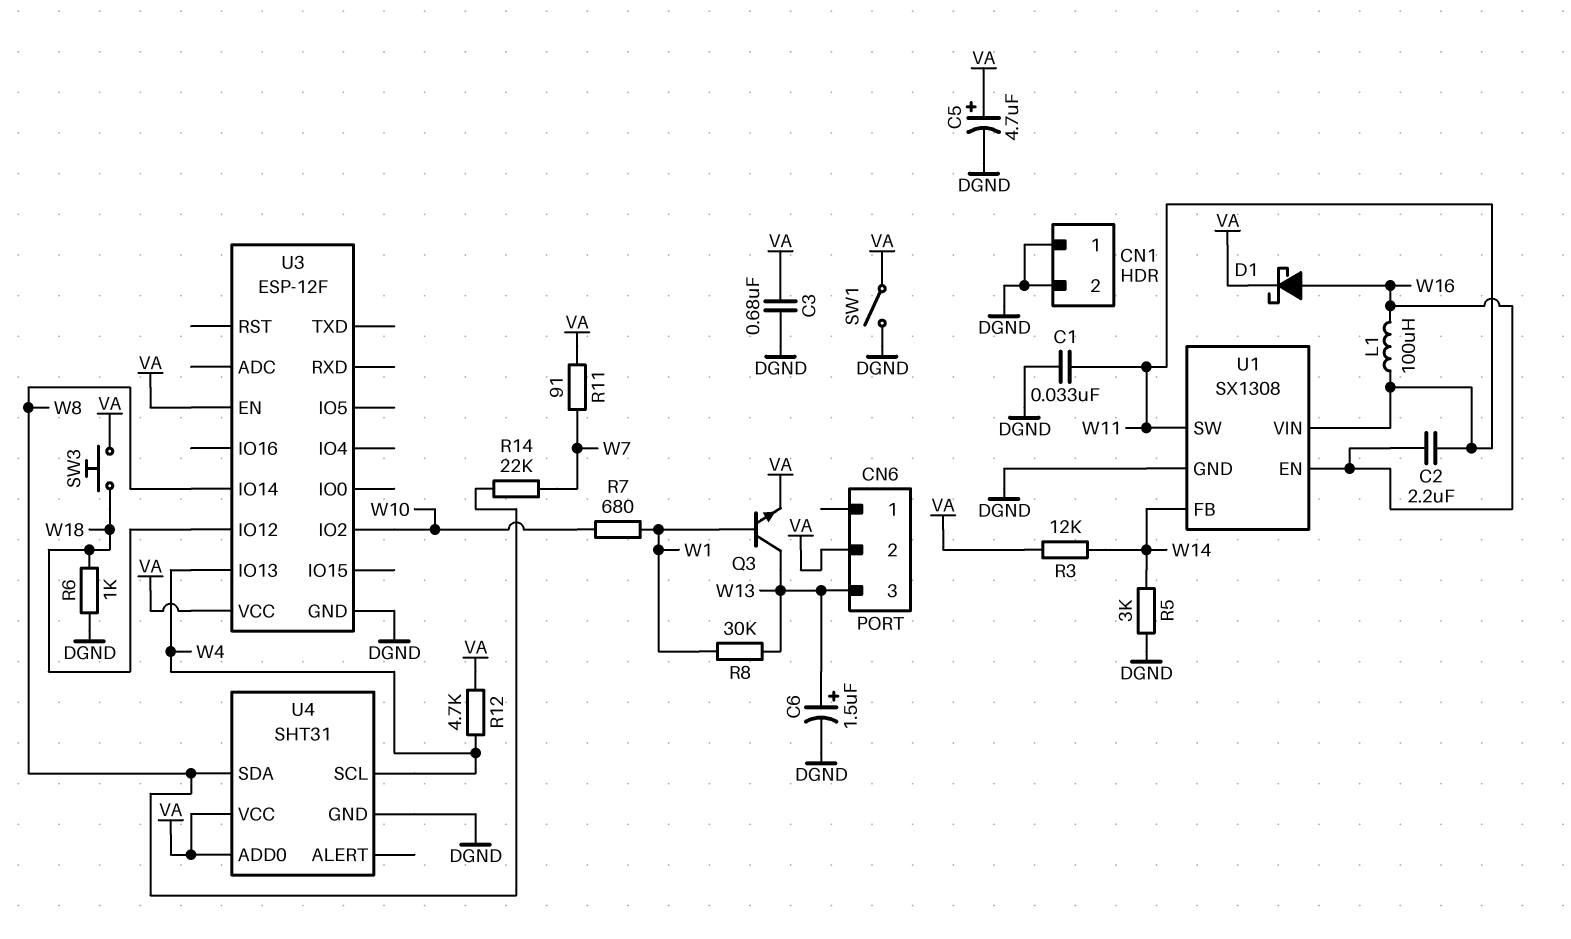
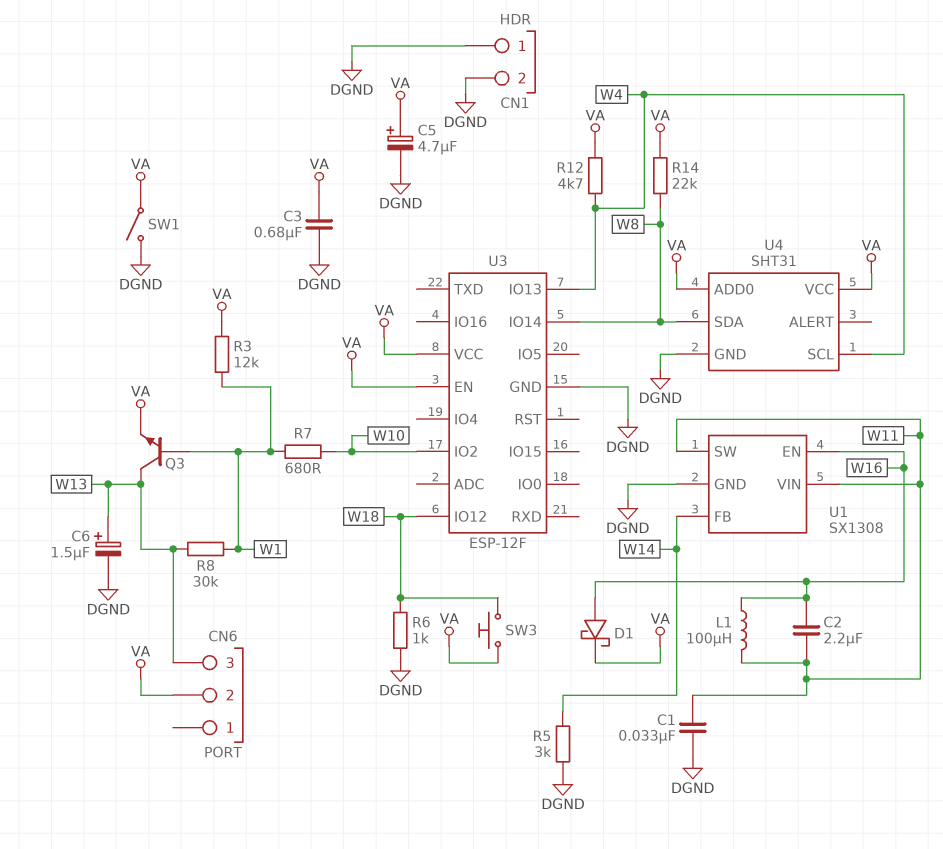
R3: 12k (VA, W14) -> 12k (VA, W1)
R11: 91 (VA, W7) -> none
R14: 22k (W7, W8) -> 22k (VA, W8)

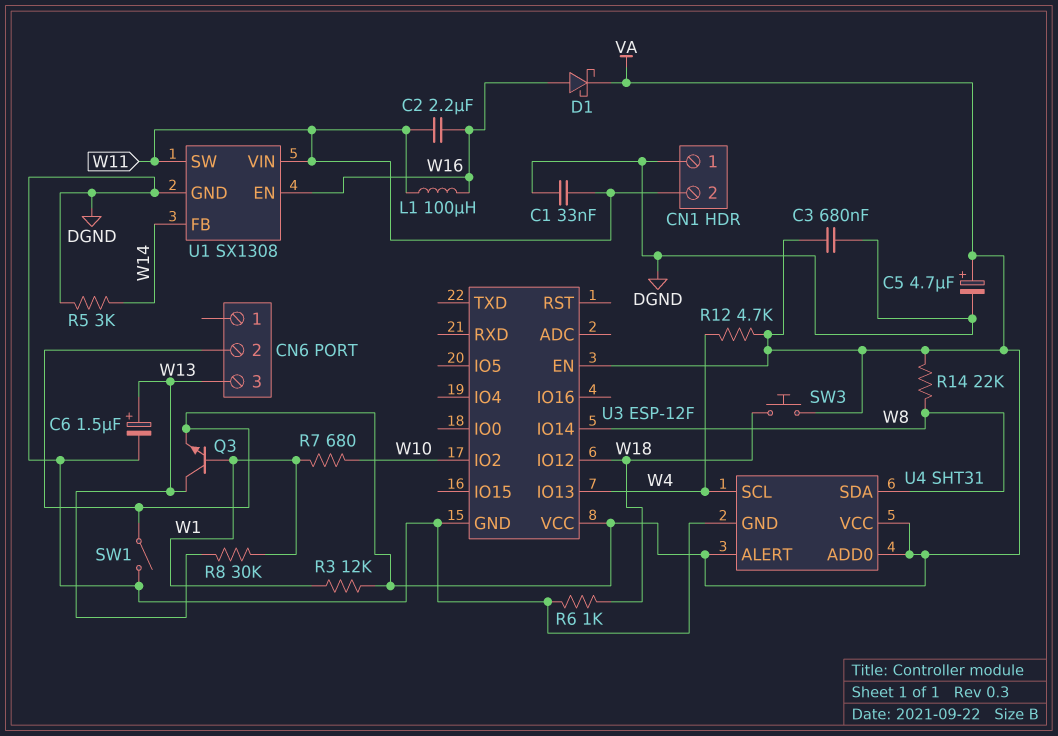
CN1 pin 2: DGND -> W11
U4 pin ALERT: none -> VA

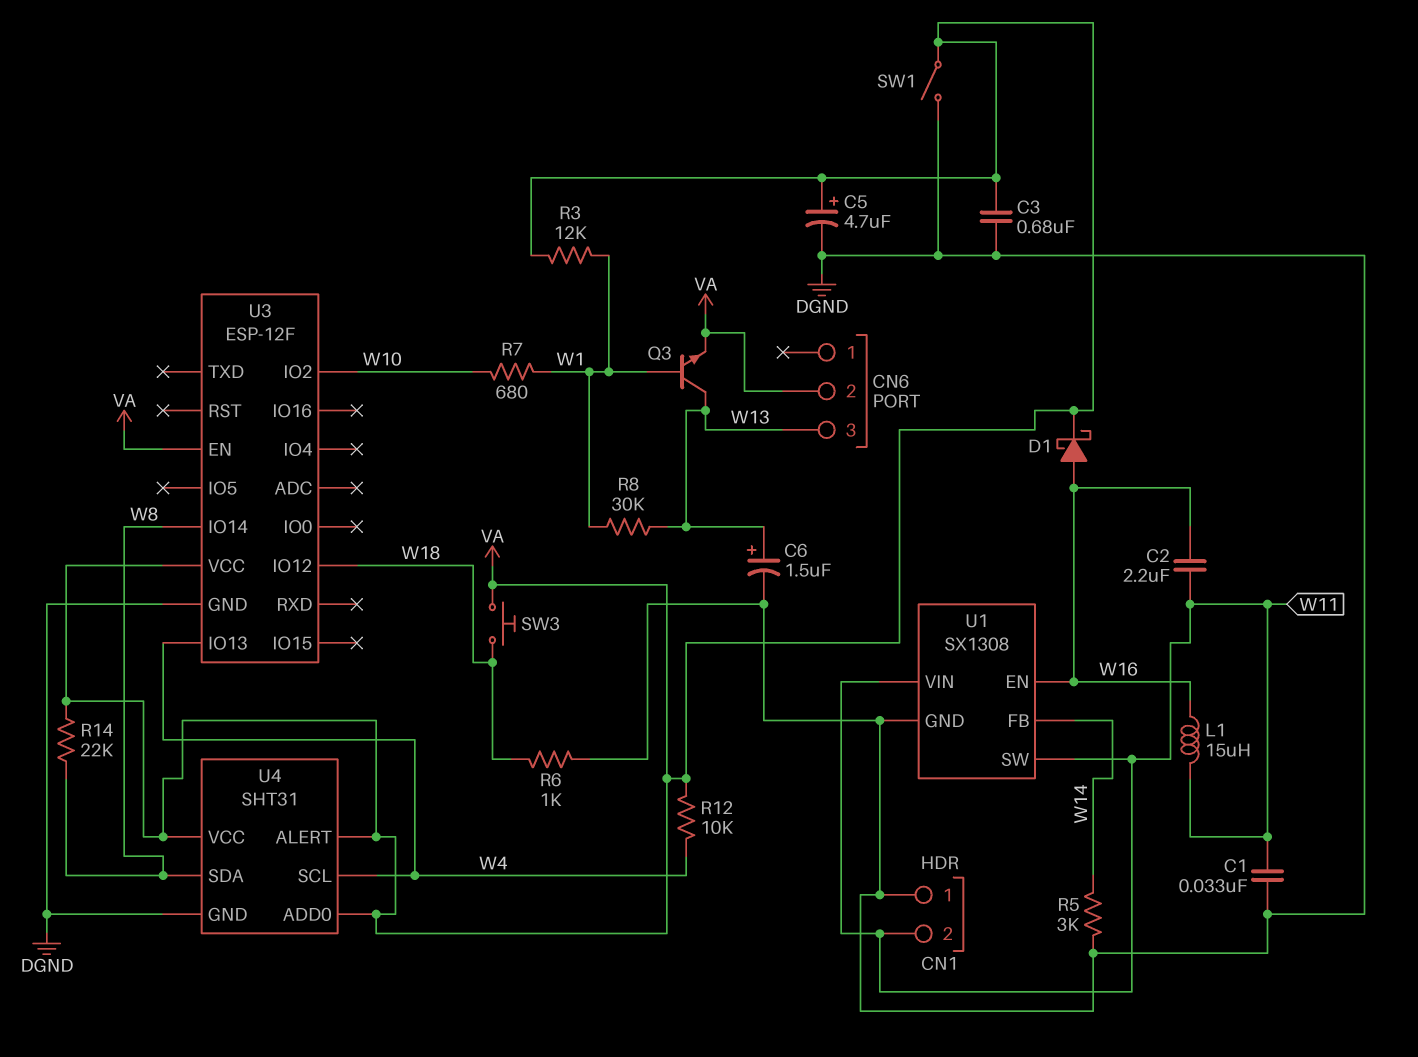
L1: 100uH (W11, W16) -> 15uH (W11, W16)
R12: 4.7k (VA, W4) -> 10k (VA, W4)

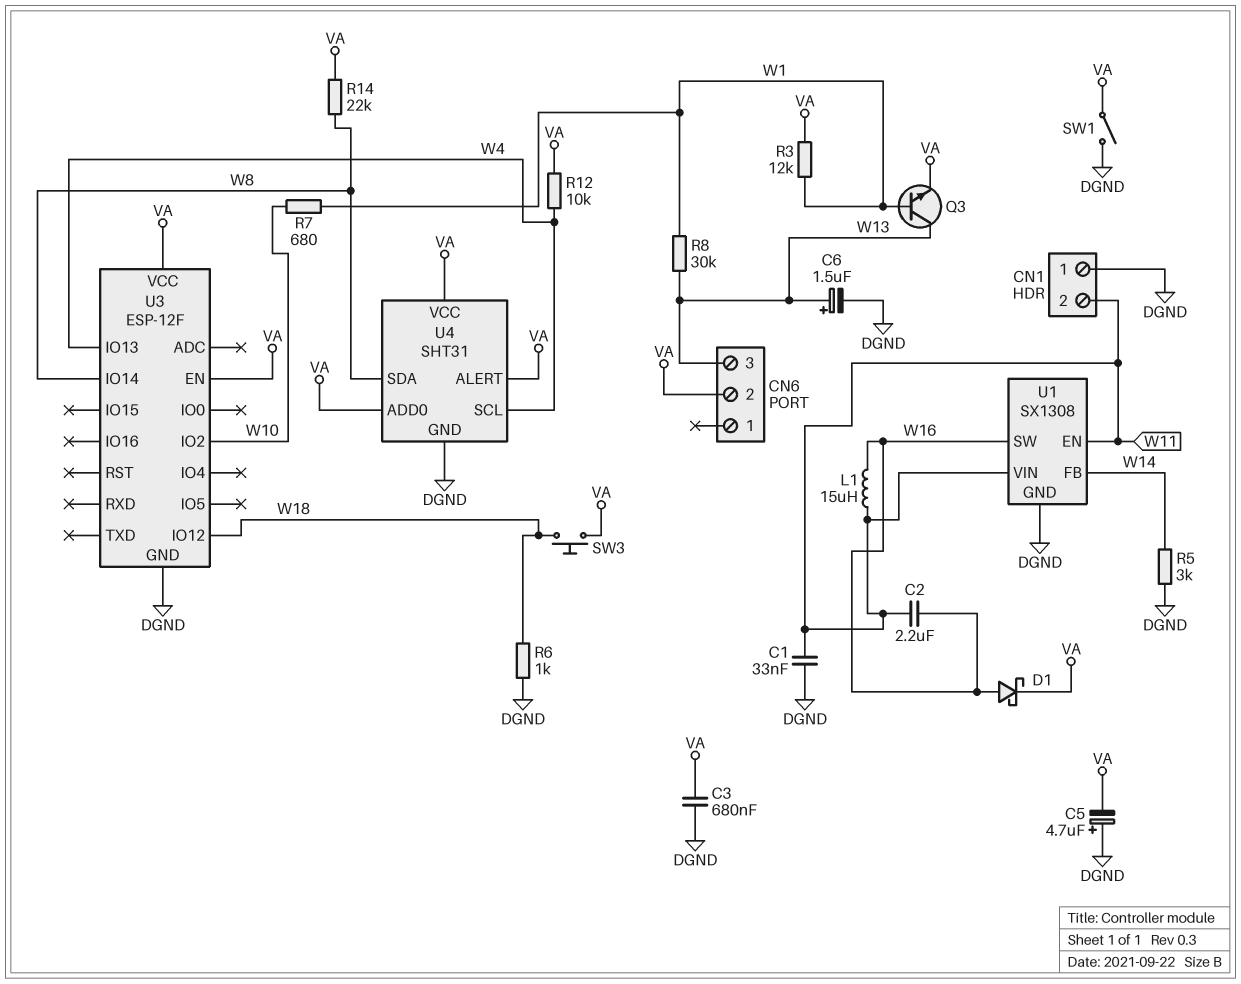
C5: 4.7uF (plus VA, minus DGND) -> 4.7uF (plus DGND, minus VA)
U1 pin EN: W16 -> W11
U1 pin SW: W11 -> W16

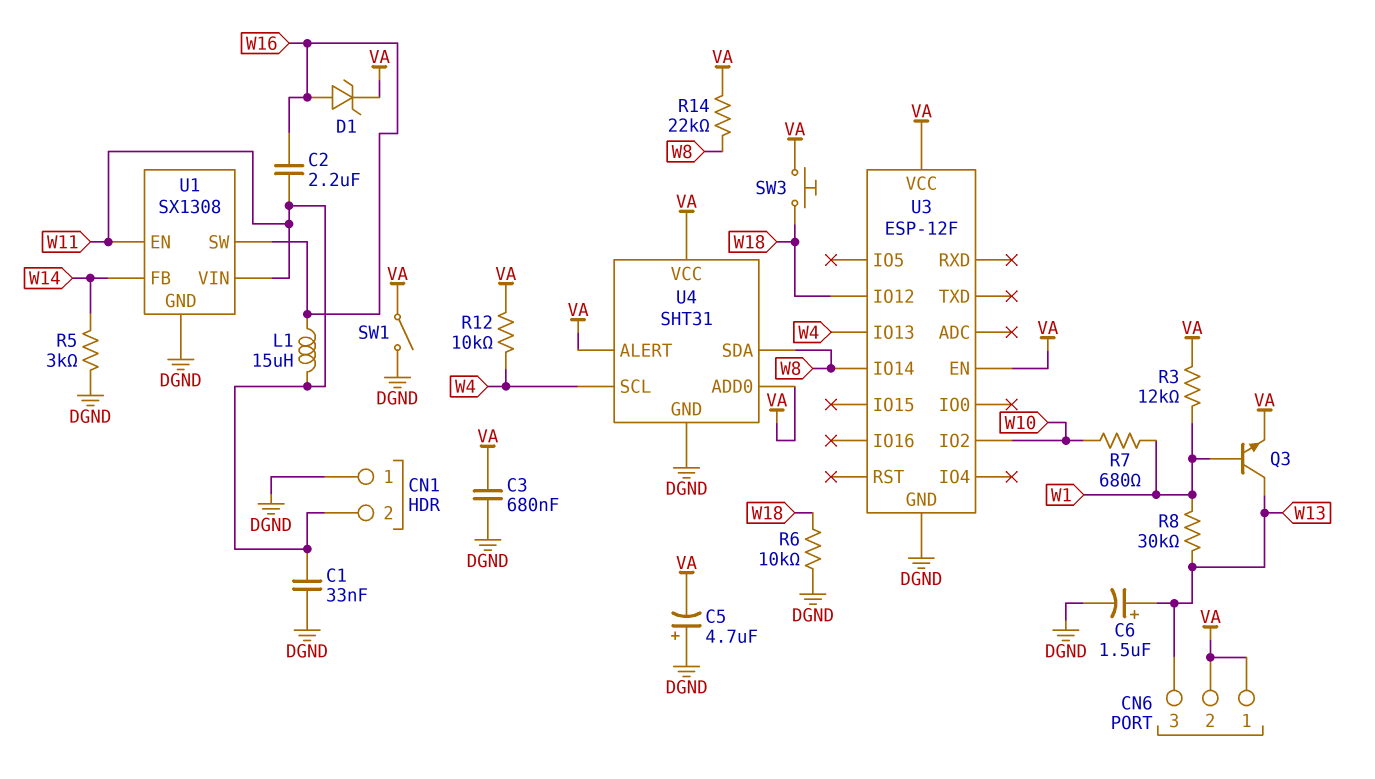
CN6 pin 1: none -> VA
D1: schottky (A W16, K VA) -> zener (A W16, K VA)
R6: 1k (DGND, W18) -> 10k (DGND, W18)

